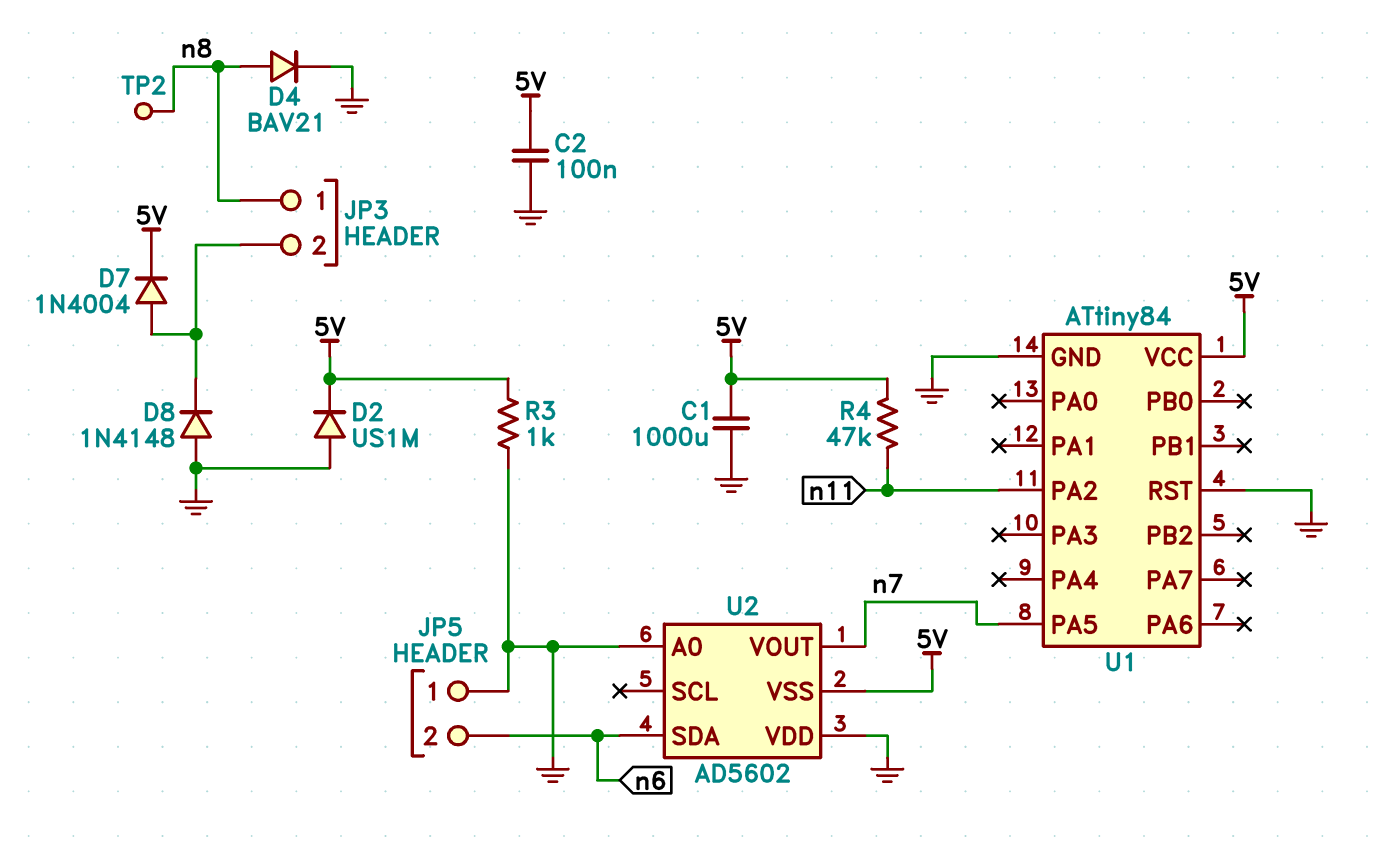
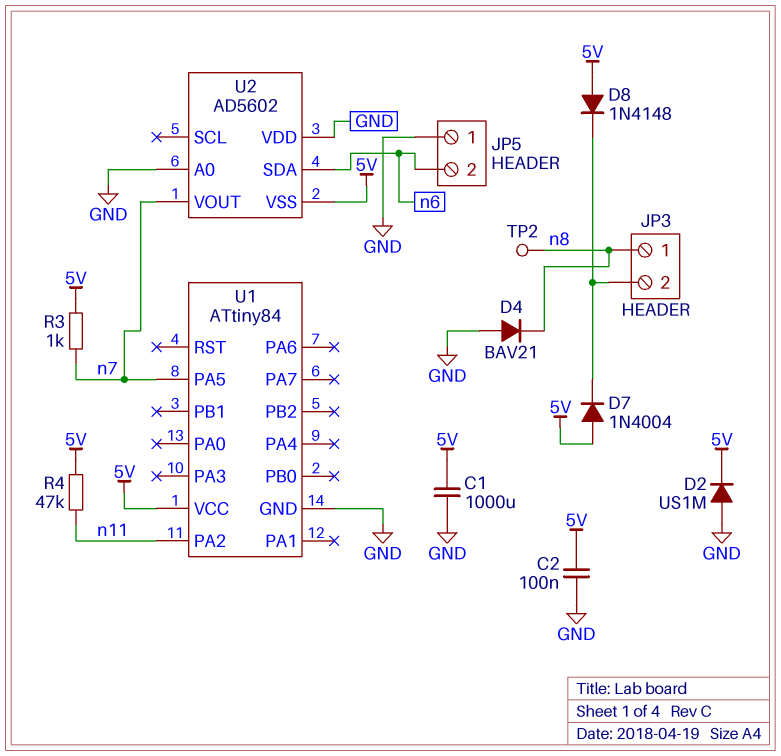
D4: diode BAV21 (A n8, K GND) -> diode BAV21 (A GND, K n8)
D7: diode 1N4004 (A JP3/2, K 5V) -> diode 1N4004 (A 5V, K JP3/2)
D8: diode 1N4148 (A GND, K JP3/2) -> diode 1N4148 (A 5V, K JP3/2)
R3: 1k (5V, GND) -> 1k (5V, n7)
U1 pin RST: GND -> none

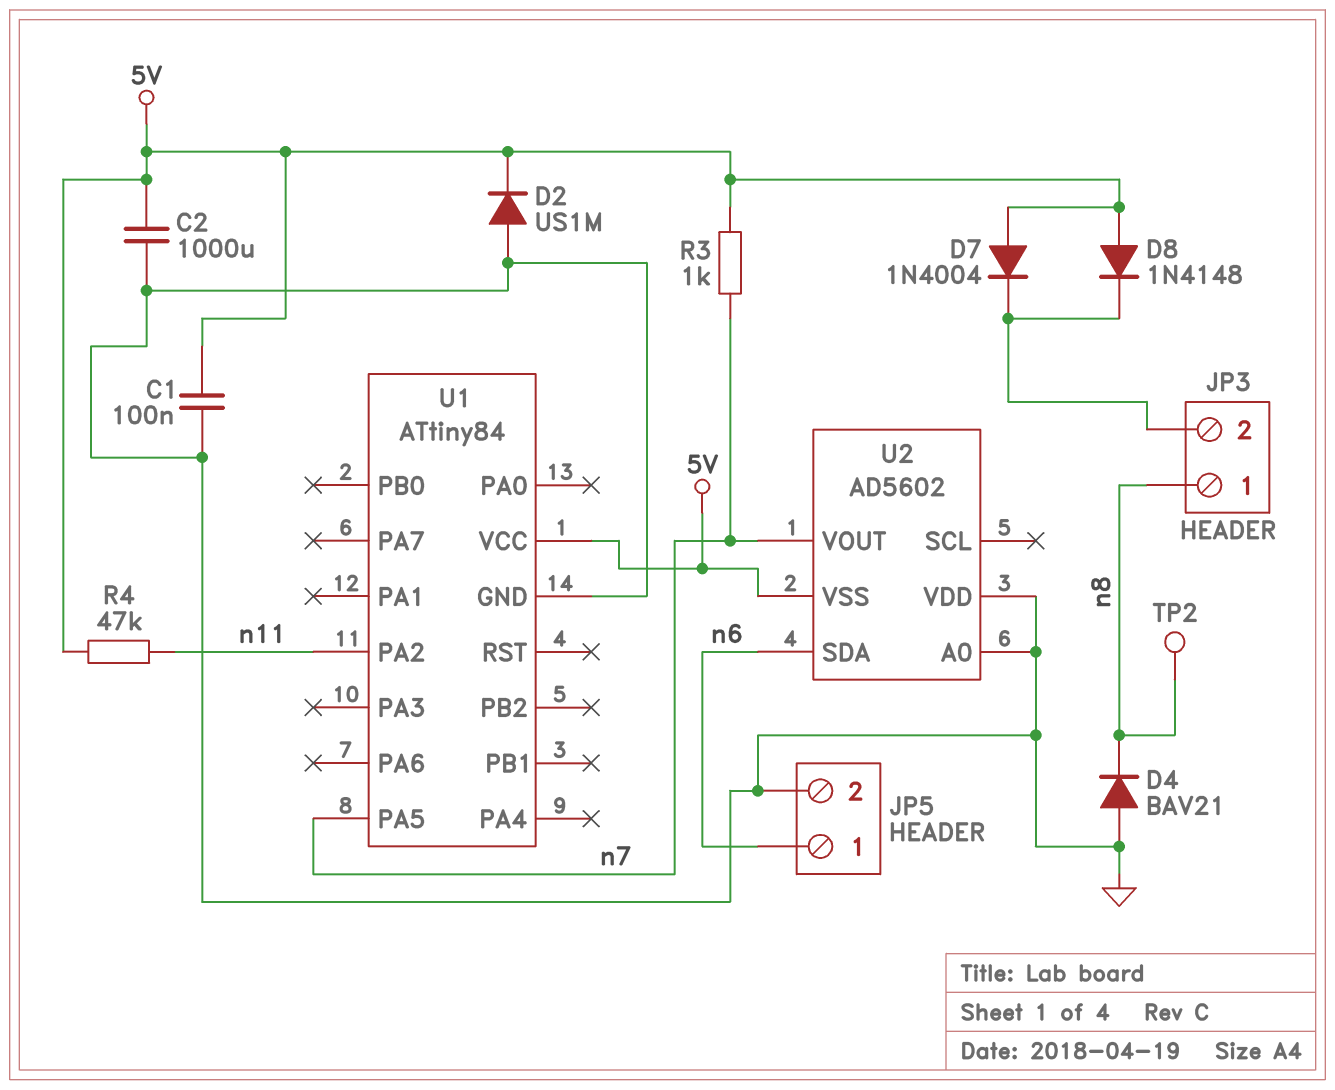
C1: 1000uF (5V, GND) -> 100nF (5V, GND)
C2: 100nF (5V, GND) -> 1000uF (5V, GND)
JP5 pin 1: GND -> n6
JP5 pin 2: n6 -> GND

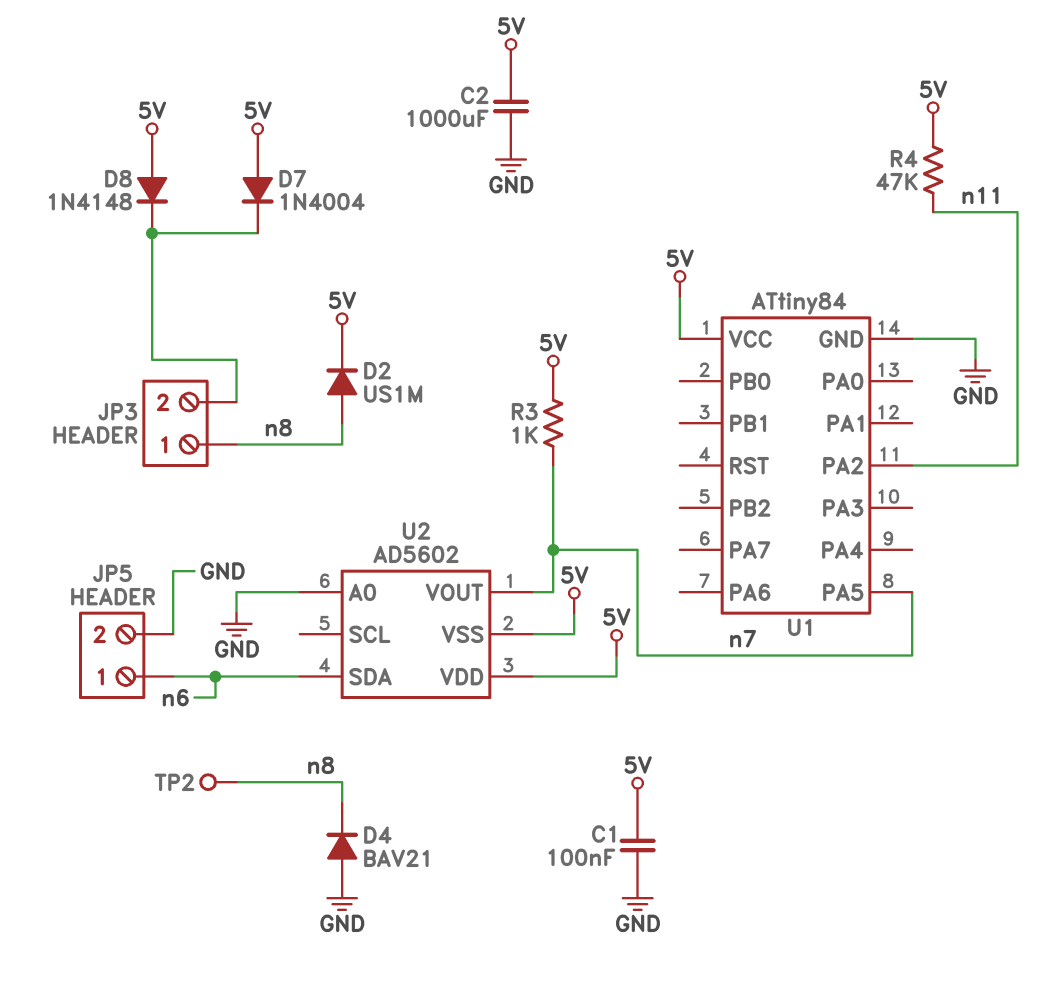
D2: diode US1M (A GND, K 5V) -> diode US1M (A n8, K 5V)
U2 pin VDD: GND -> 5V

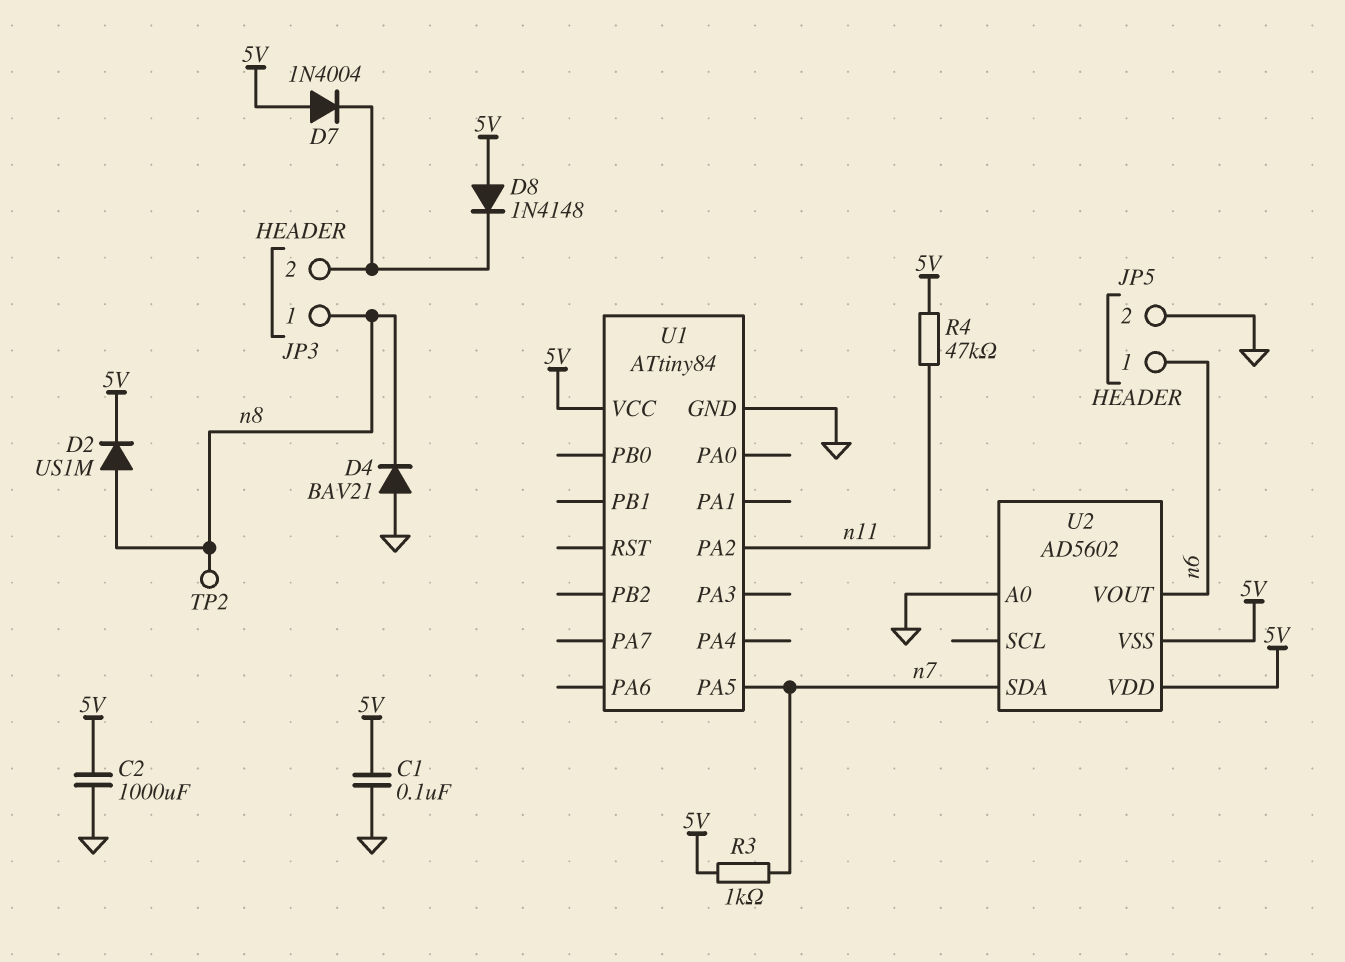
U2 pin SDA: n6 -> n7
U2 pin VOUT: n7 -> n6

